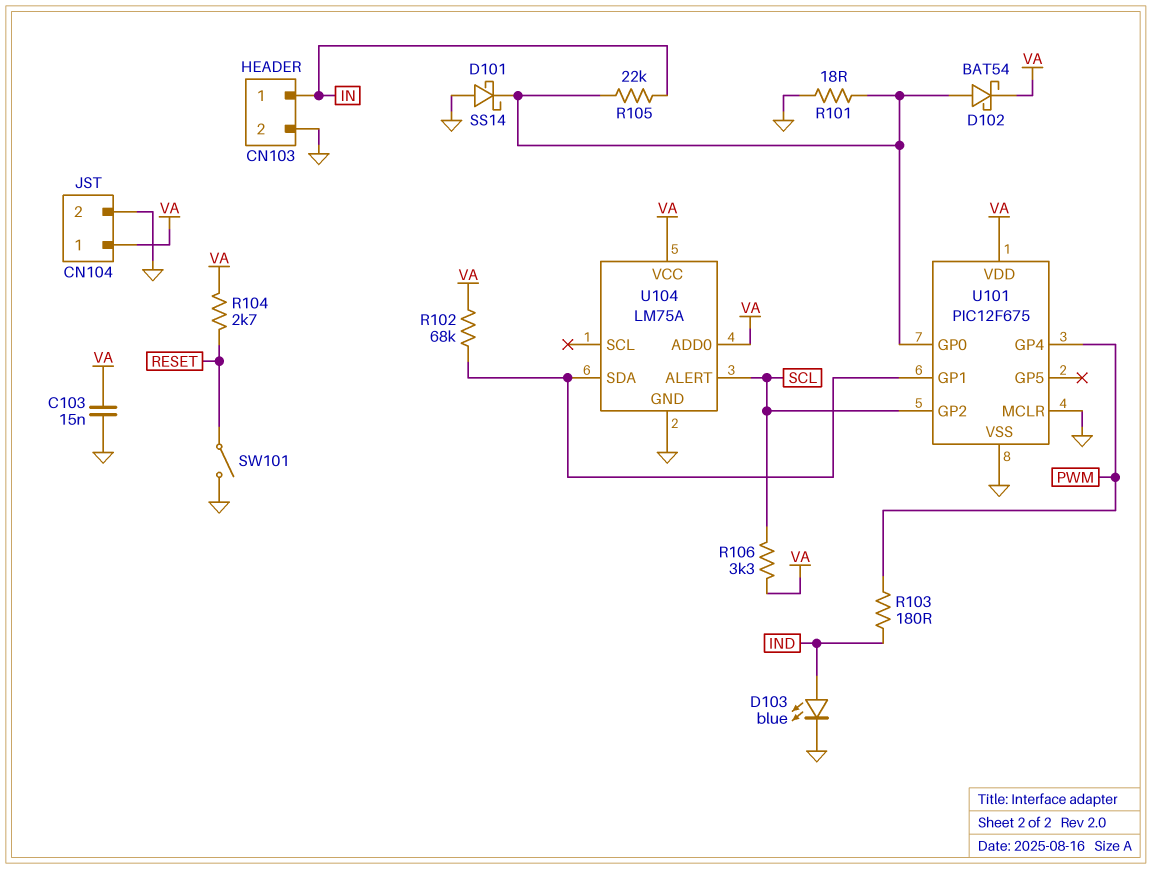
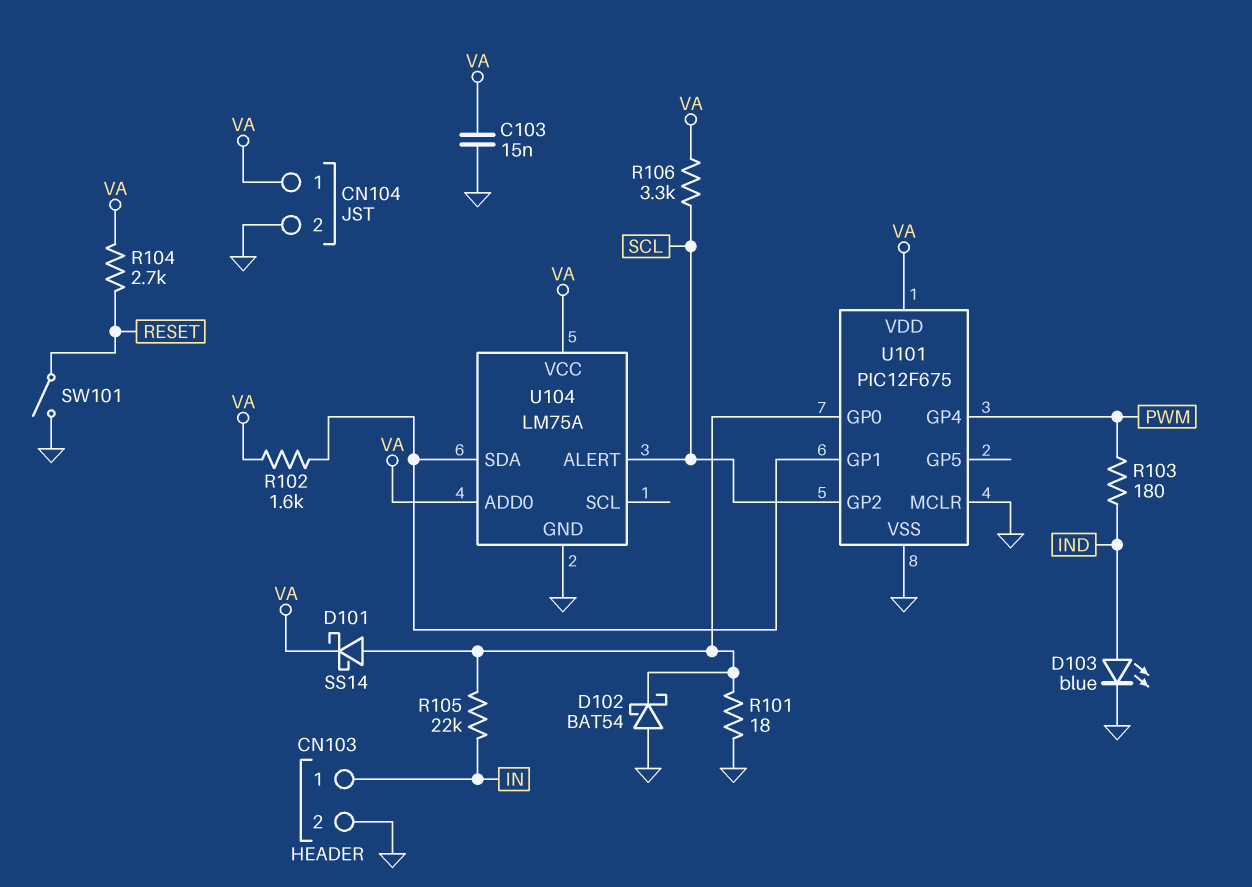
D101: schottky SS14 (A GND, K U101/GP0) -> schottky SS14 (A U101/GP0, K VA)
D102: schottky BAT54 (A U101/GP0, K VA) -> schottky BAT54 (A GND, K U101/GP0)
R102: 68k (U101/GP1, VA) -> 1.6k (U101/GP1, VA)

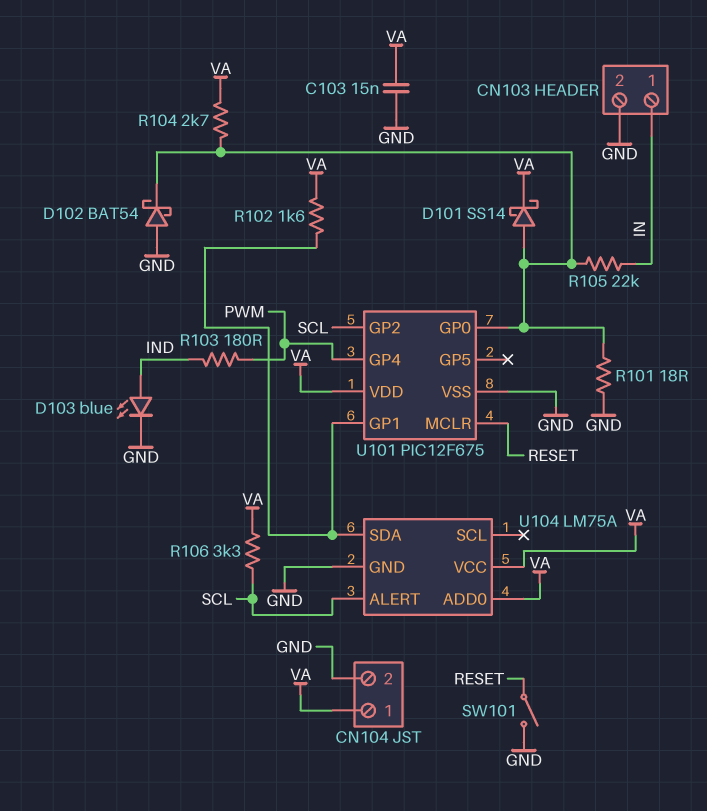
R104: 2.7k (RESET, VA) -> 2.7k (U101/GP0, VA)
U101 pin MCLR: GND -> RESET

